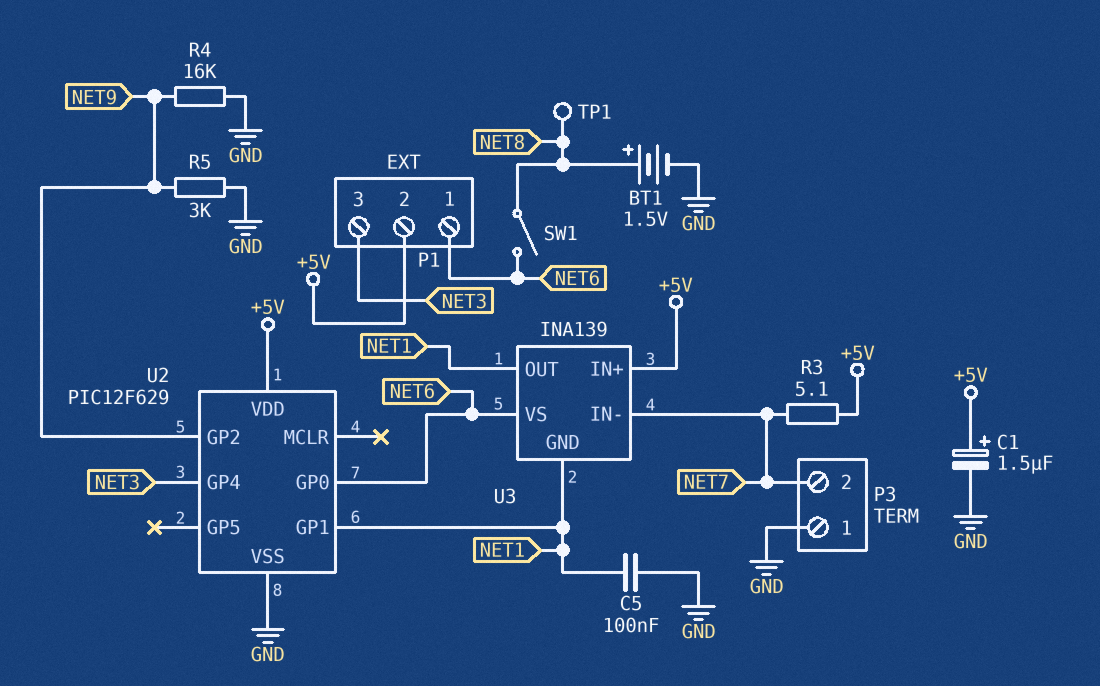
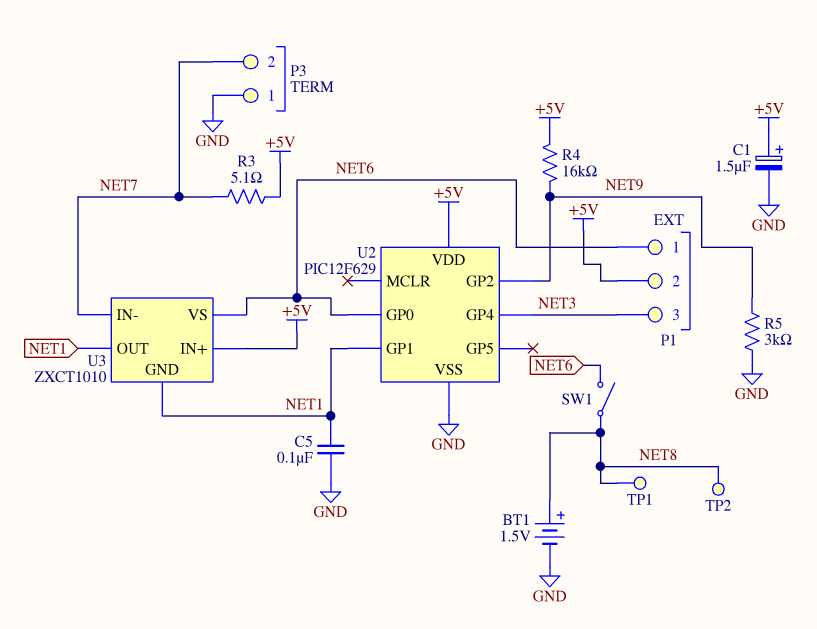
R4: 16k (GND, NET9) -> 16k (+5V, NET9)
TP2: none -> test point (NET8)
U3: INA139 -> ZXCT1010

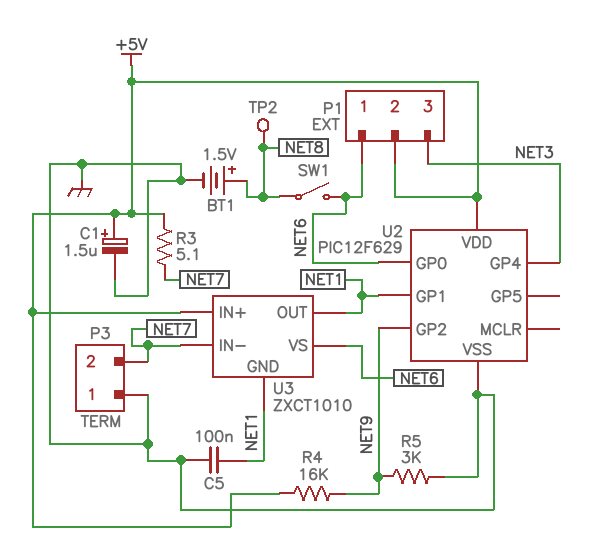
TP1: test point (NET8) -> none

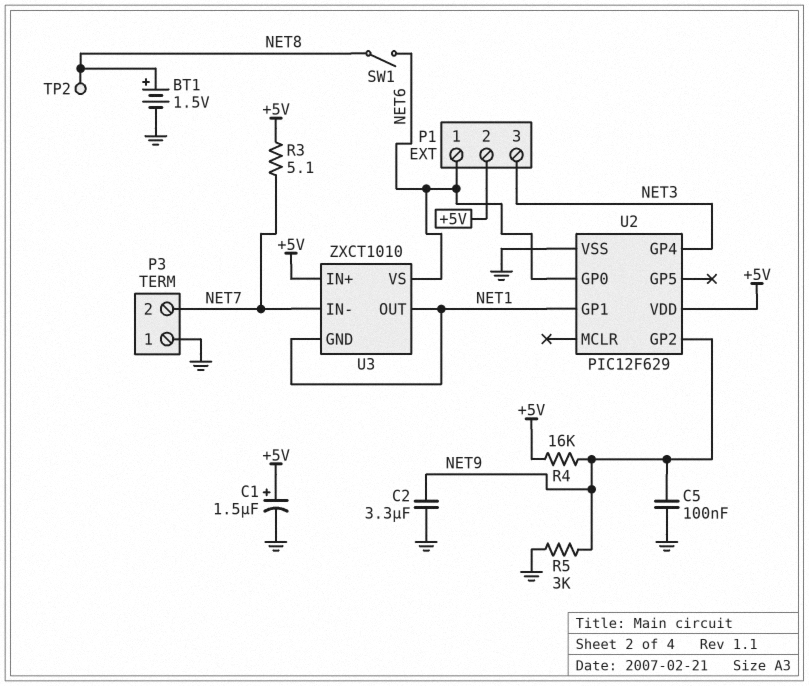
C2: none -> 3.3uF (GND, NET9)
C5: 100nF (GND, NET1) -> 100nF (GND, NET9)

